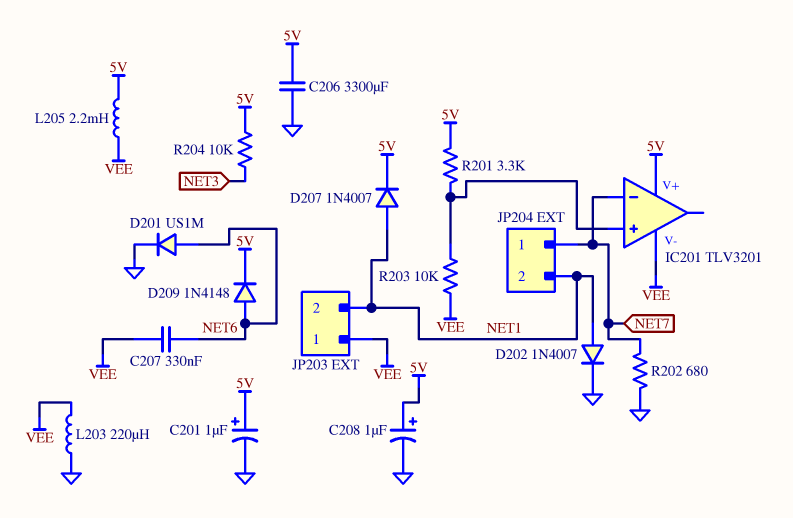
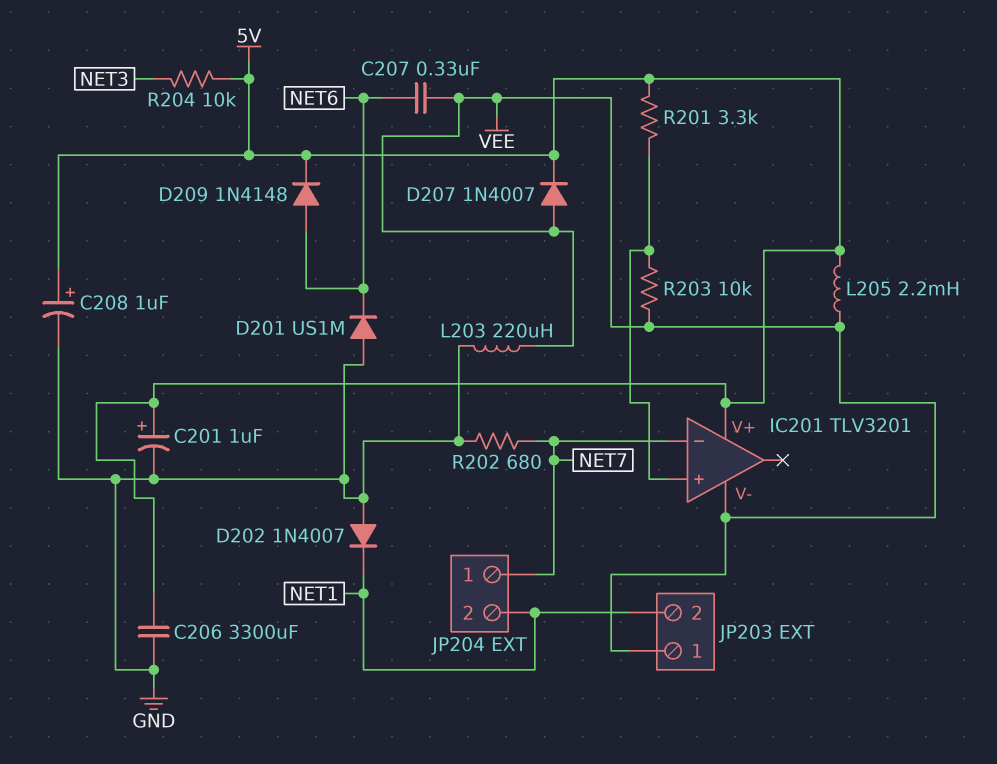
D201: diode US1M (A NET6, K GND) -> diode US1M (A GND, K NET6)
D202: diode 1N4007 (A NET1, K GND) -> diode 1N4007 (A GND, K NET1)
D207: diode 1N4007 (A NET1, K 5V) -> diode 1N4007 (A VEE, K 5V)

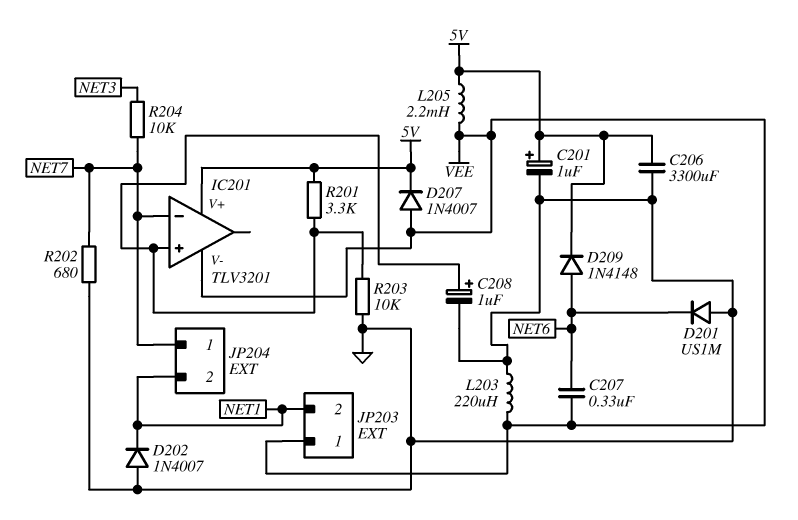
C208: 1uF (plus 5V, minus GND) -> 1uF (plus IC201/in+, minus GND)
R203: 10k (IC201/in+, VEE) -> 10k (GND, IC201/in+)
R204: 10k (5V, NET3) -> 10k (NET3, NET7)

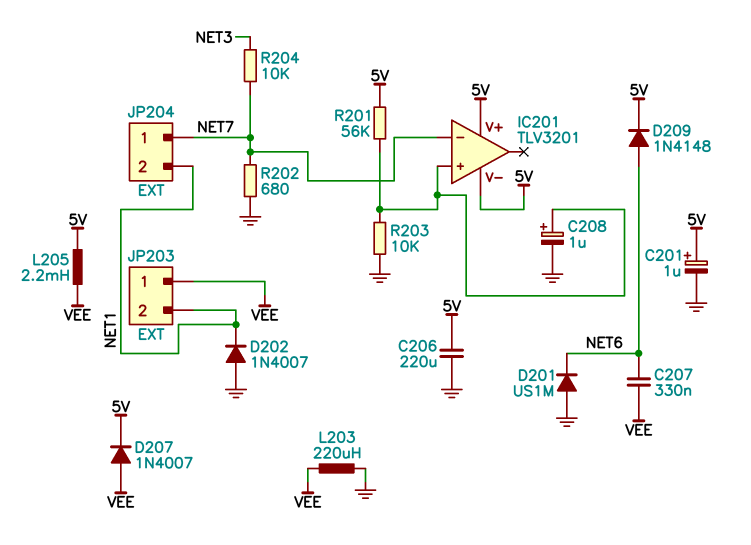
C206: 3300uF (5V, GND) -> 220uF (5V, GND)
IC201 pin V-: VEE -> 5V
R201: 3.3k (5V, IC201/in+) -> 56k (5V, IC201/in+)

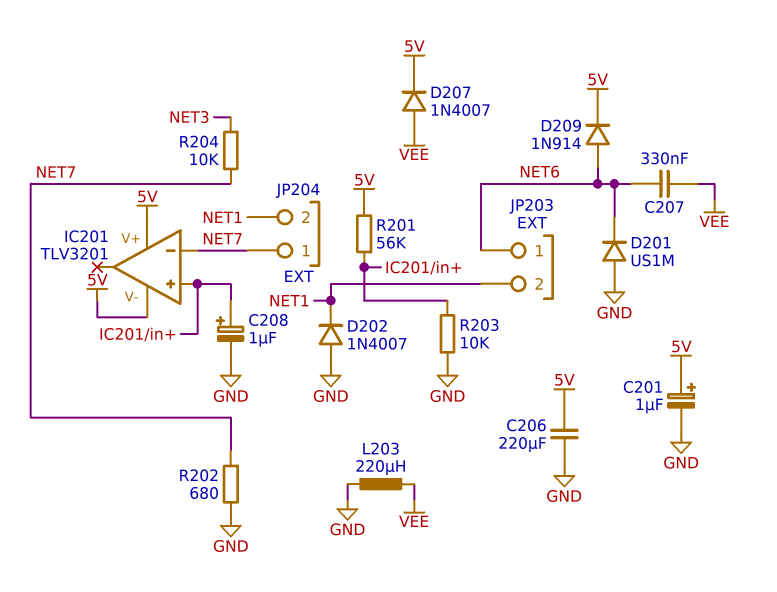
D209: diode 1N4148 (A NET6, K 5V) -> diode 1N914 (A NET6, K 5V)
JP203 pin 1: VEE -> NET6
L205: 2.2mH (5V, VEE) -> none

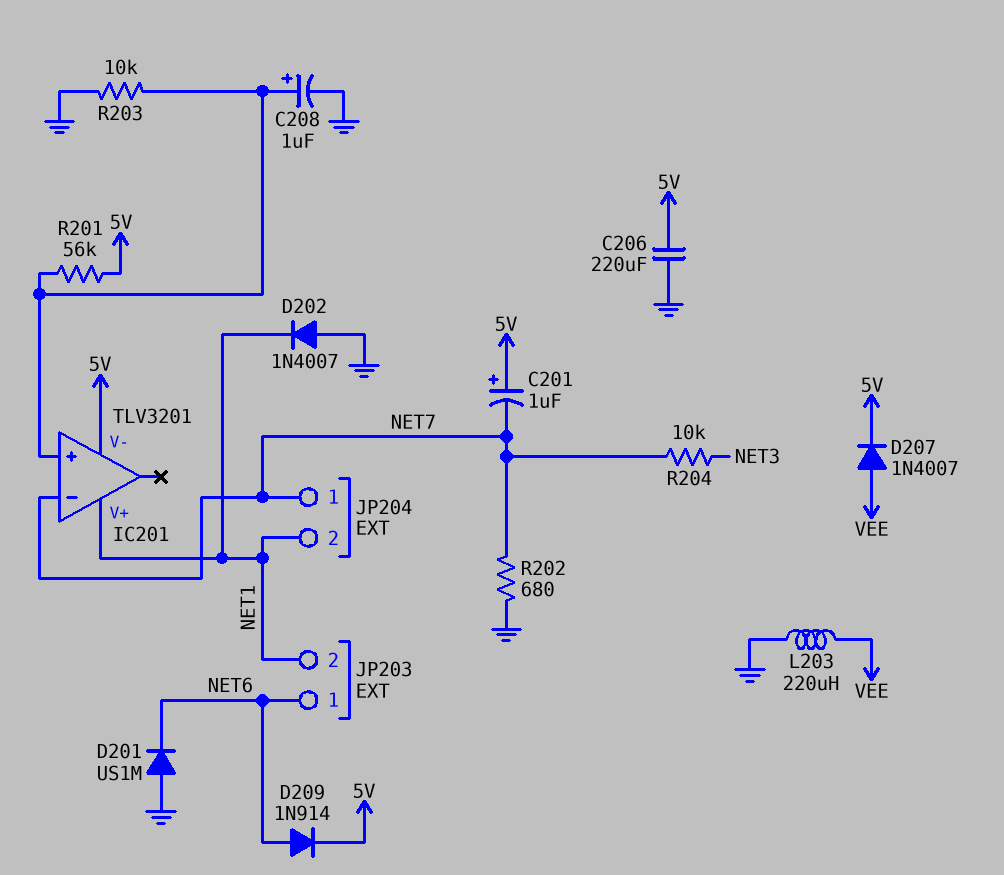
C201: 1uF (plus 5V, minus GND) -> 1uF (plus 5V, minus NET7)
C207: 330nF (NET6, VEE) -> none
IC201 pin V+: 5V -> NET1

